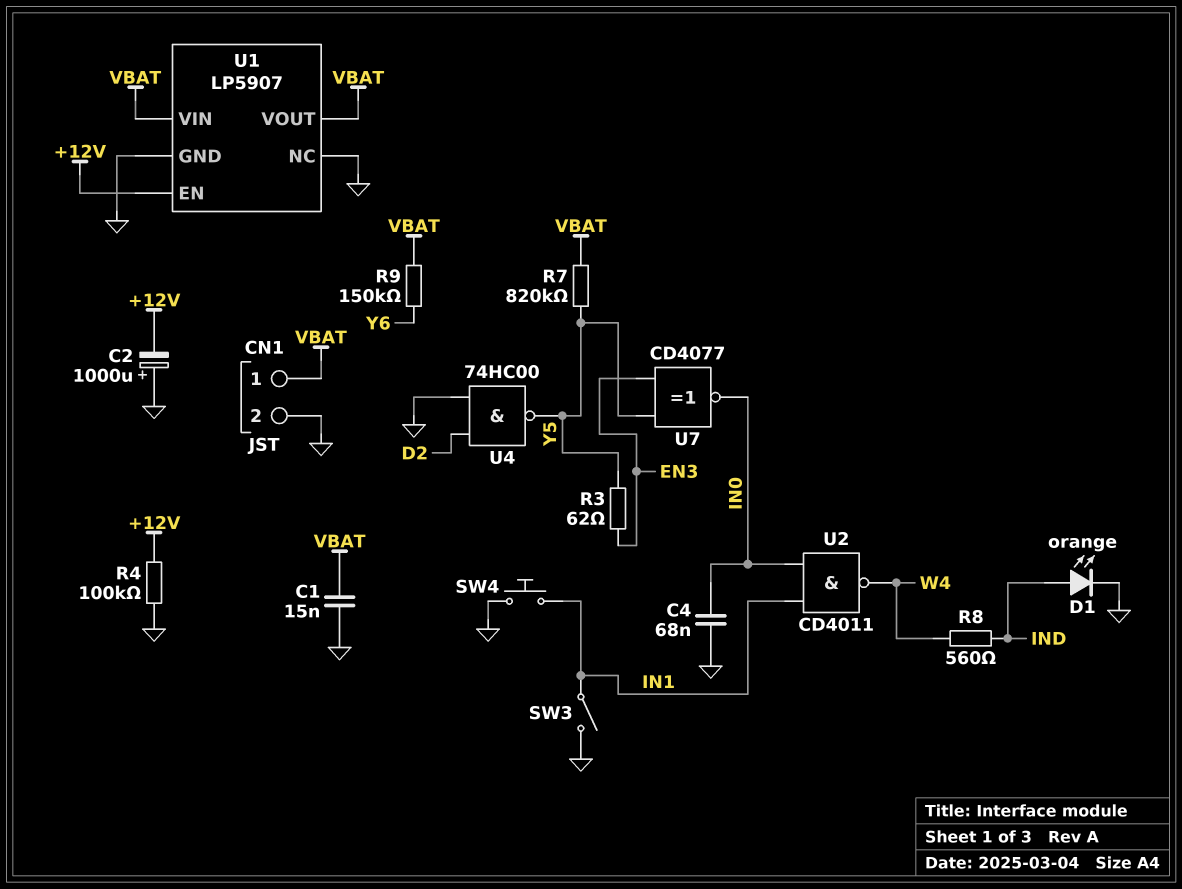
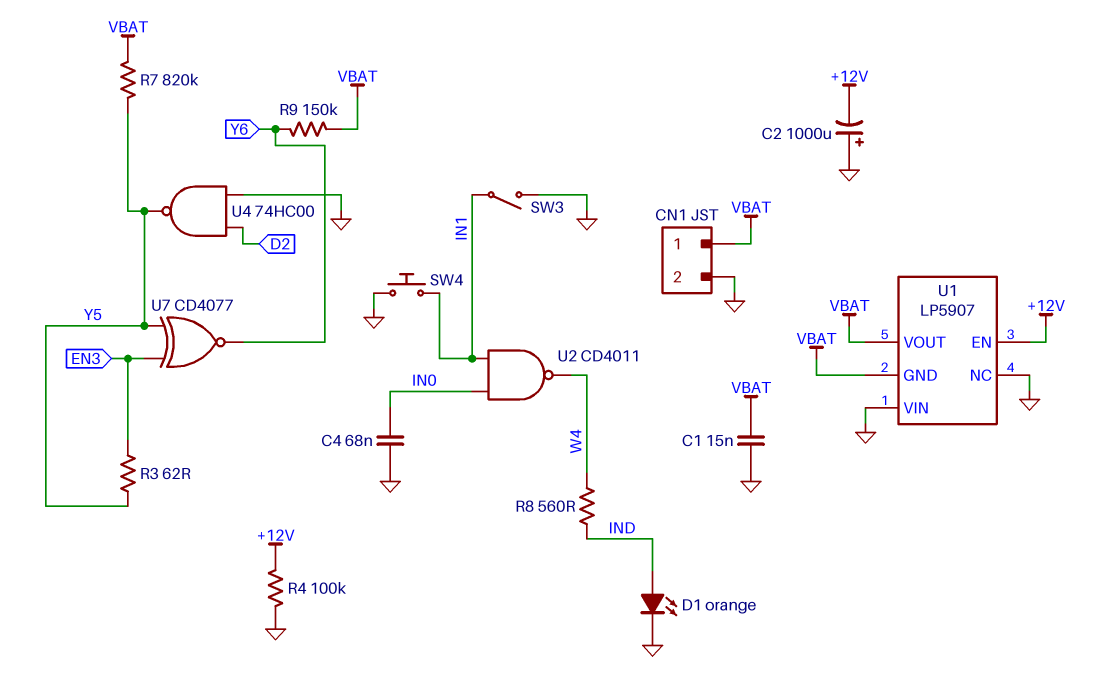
U1 pin GND: GND -> VBAT
U1 pin VIN: VBAT -> GND
U7: XNOR CD4077 (in EN3, in Y5, out IN0) -> XNOR CD4077 (in EN3, in Y5, out Y6)

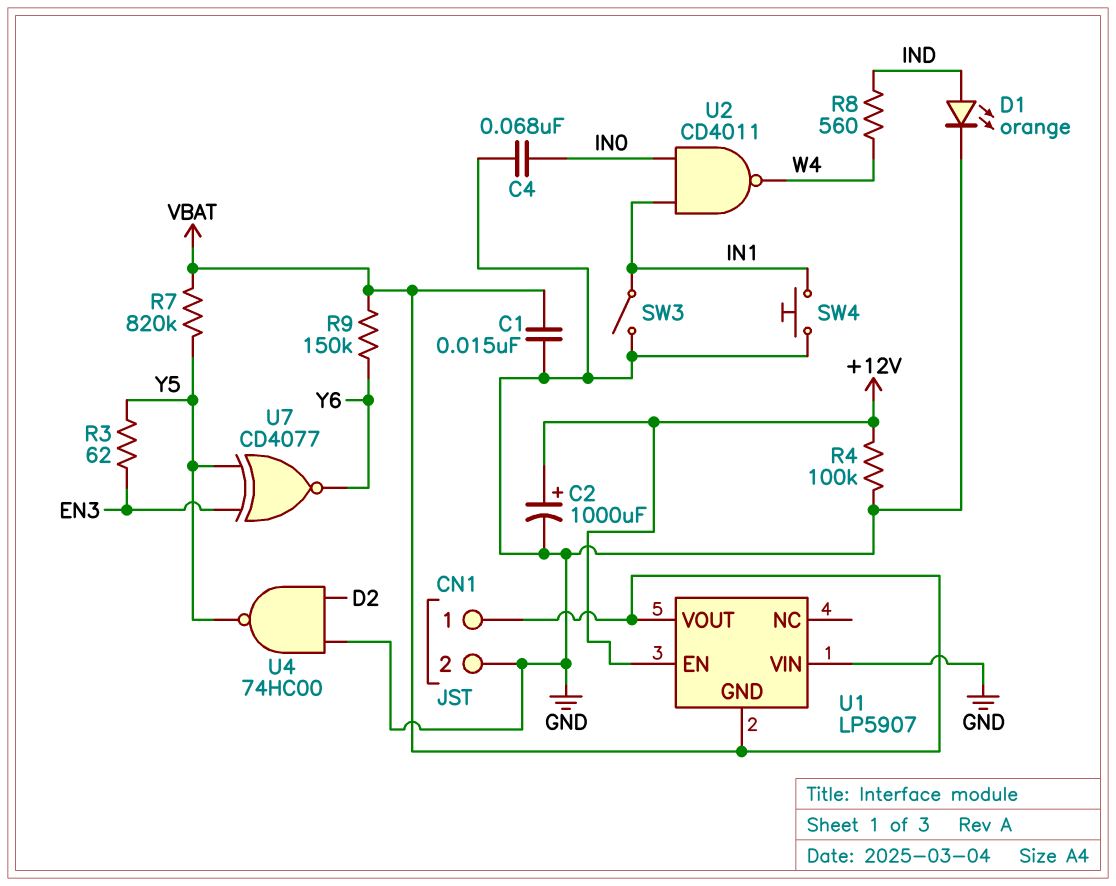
C2: 1000uF (plus GND, minus +12V) -> 1000uF (plus +12V, minus GND)
U1 pin NC: GND -> none

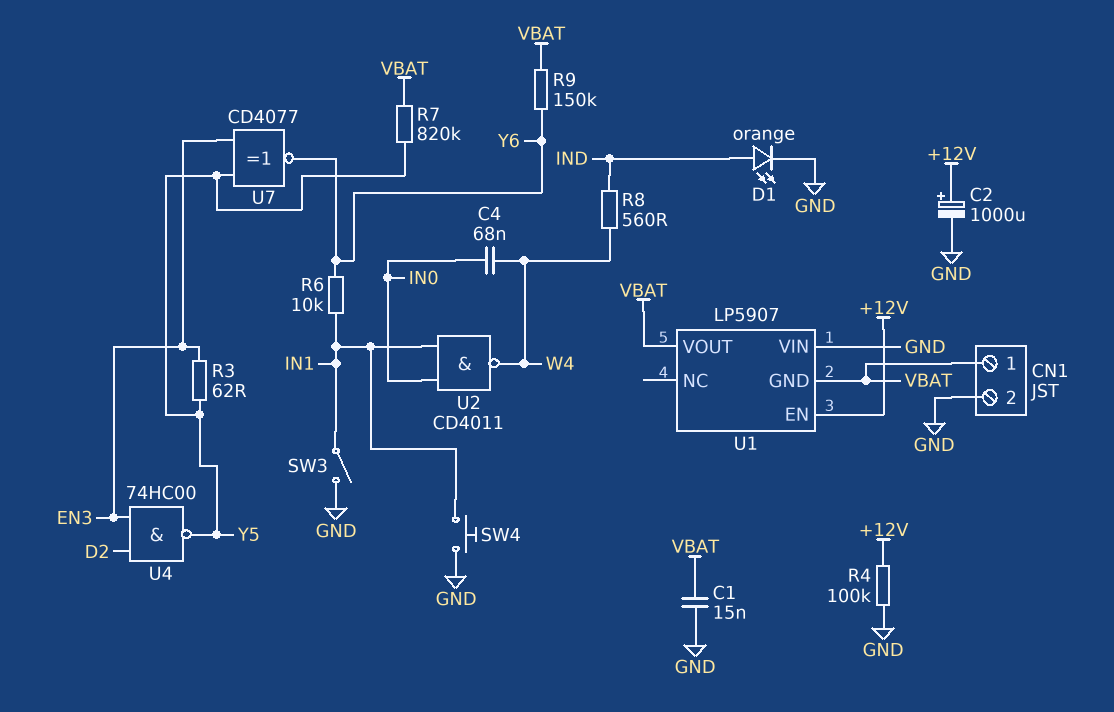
C4: 68nF (GND, IN0) -> 68nF (IN0, W4)
R6: none -> 10k (IN1, Y6)
U4: NAND 74HC00 (in D2, in GND, out Y5) -> NAND 74HC00 (in D2, in EN3, out Y5)

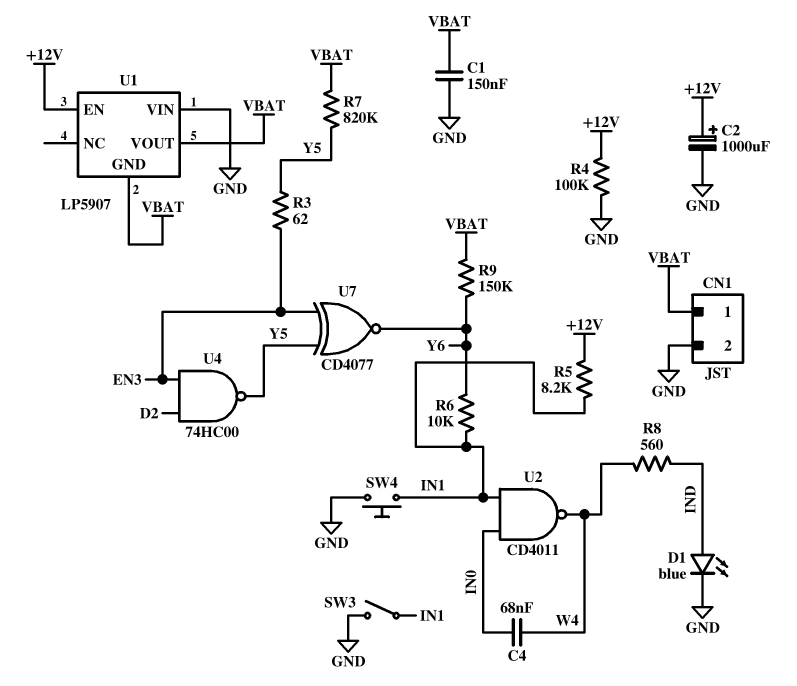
C1: 15nF (GND, VBAT) -> 150nF (GND, VBAT)
D1: LED orange (A IND, K GND) -> LED blue (A IND, K GND)
R5: none -> 8.2k (+12V, IN1)

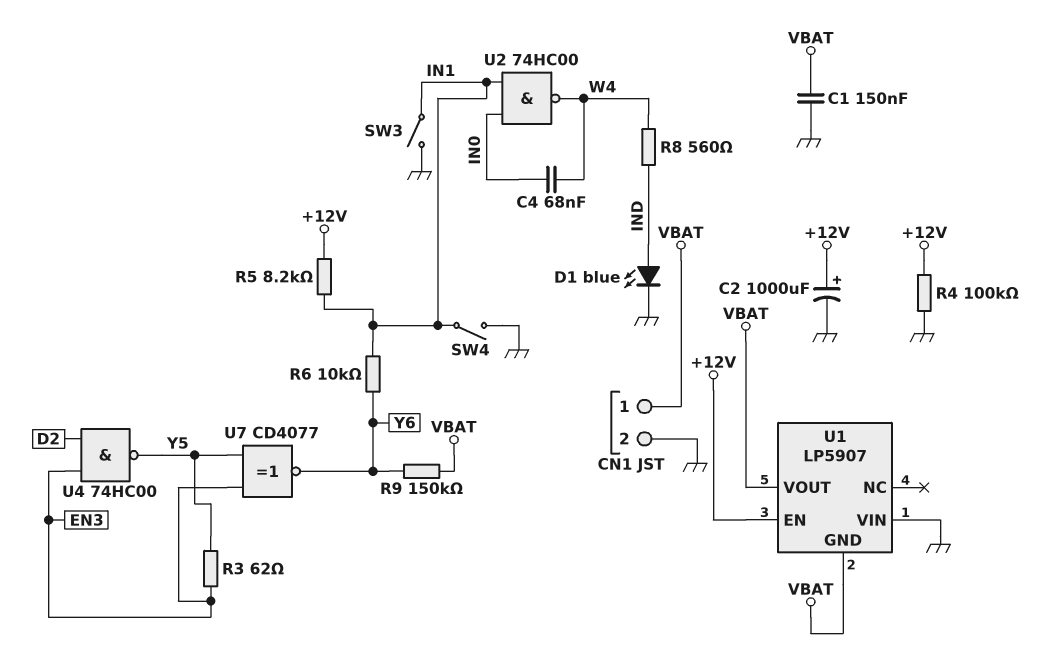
R7: 820k (VBAT, Y5) -> none
SW4: button (GND, IN1) -> switch (GND, IN1)
U2: NAND CD4011 (in IN0, in IN1, out W4) -> NAND 74HC00 (in IN0, in IN1, out W4)

